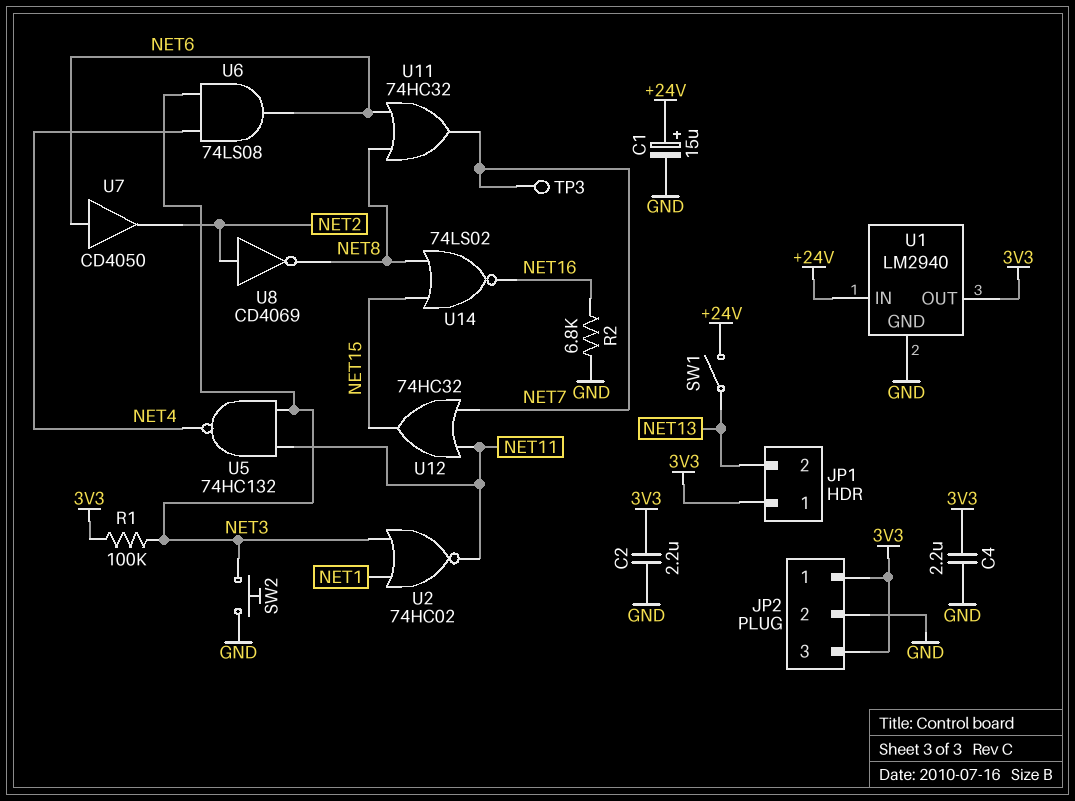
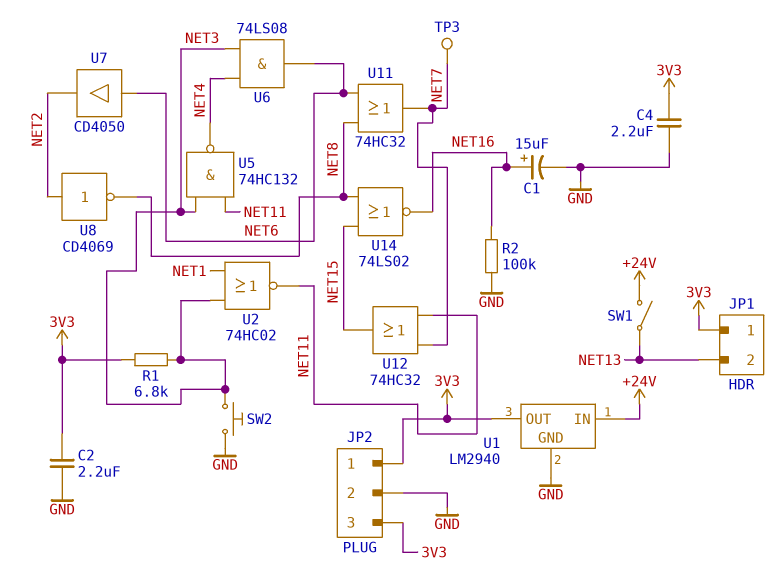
C1: 15uF (plus +24V, minus GND) -> 15uF (plus NET16, minus GND)
R1: 100k (3V3, NET3) -> 6.8k (3V3, NET3)
R2: 6.8k (GND, NET16) -> 100k (GND, NET16)

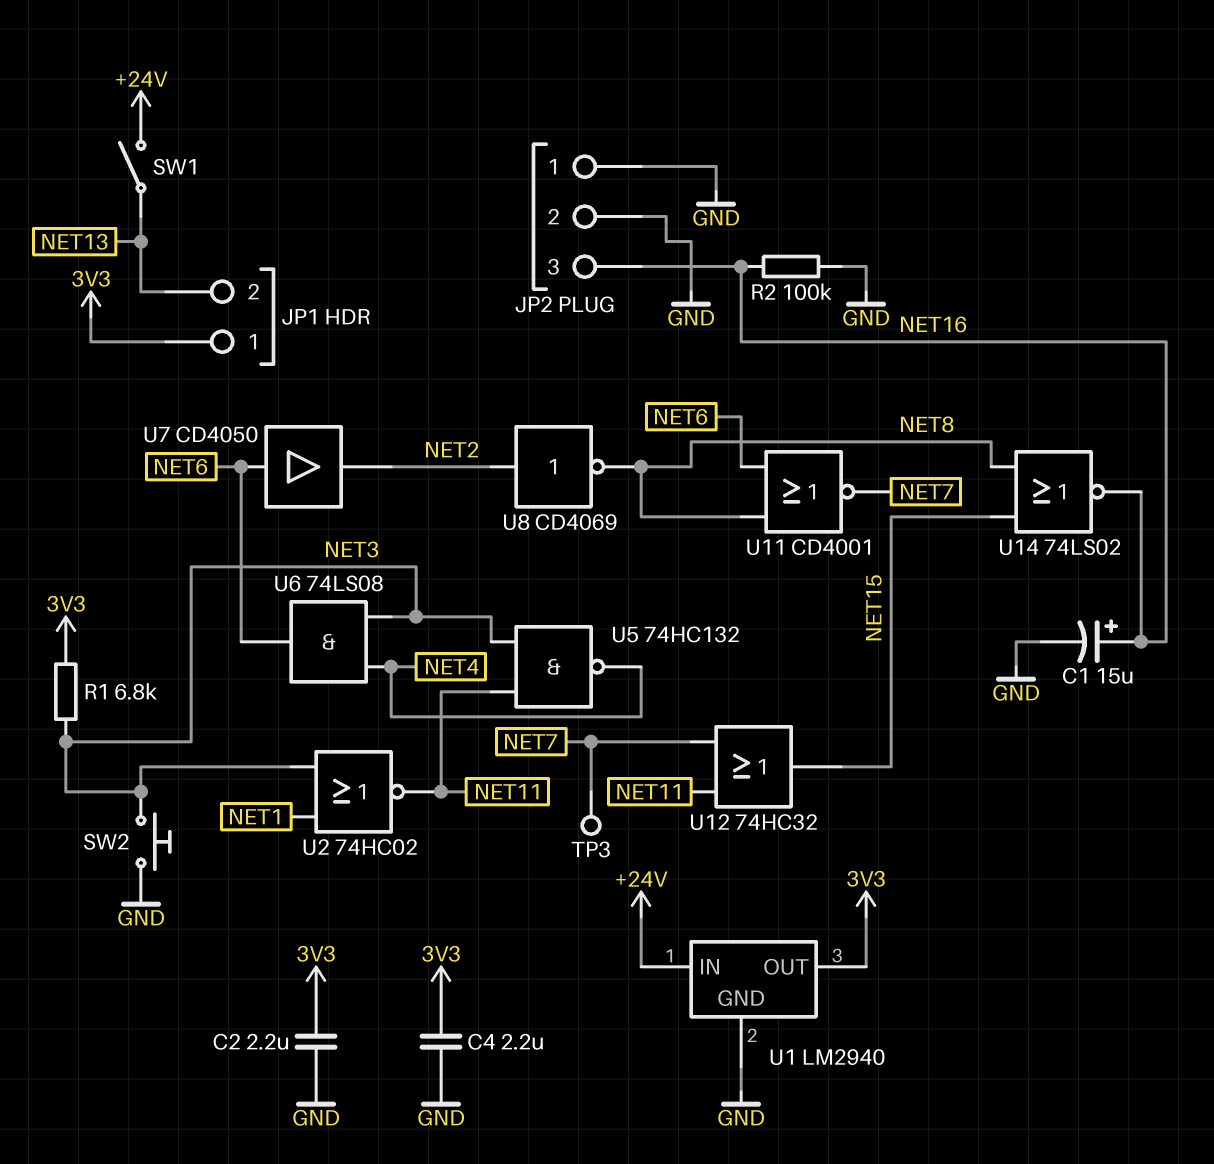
JP2 pin 1: 3V3 -> GND
JP2 pin 3: 3V3 -> NET16
U11: OR 74HC32 (in NET6, in NET8, out NET7) -> NOR CD4001 (in NET6, in NET8, out NET7)

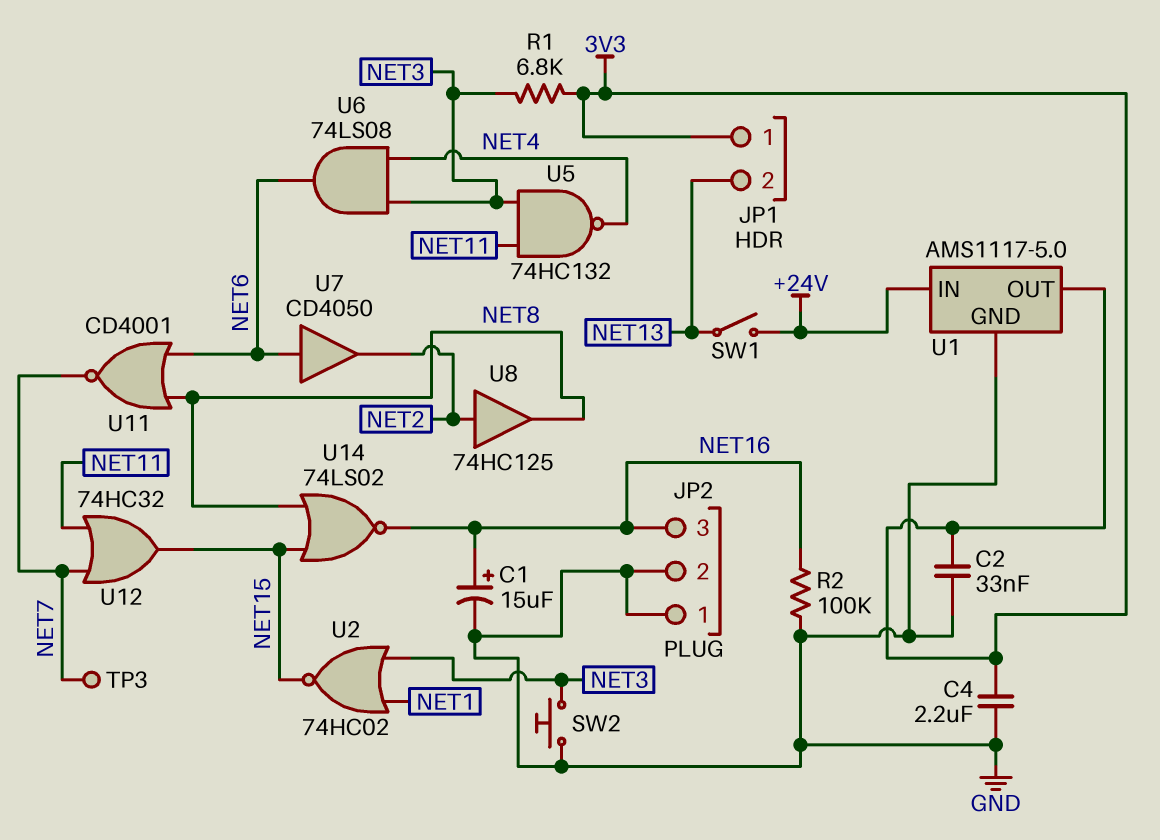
C2: 2.2uF (3V3, GND) -> 33nF (3V3, GND)
U1: LM2940 -> AMS1117-5.0
U2: NOR 74HC02 (in NET1, in NET3, out NET11) -> NOR 74HC02 (in NET1, in NET3, out NET15)
U8: NOT CD4069 (in NET2, out NET8) -> buffer 74HC125 (in NET2, out NET8)

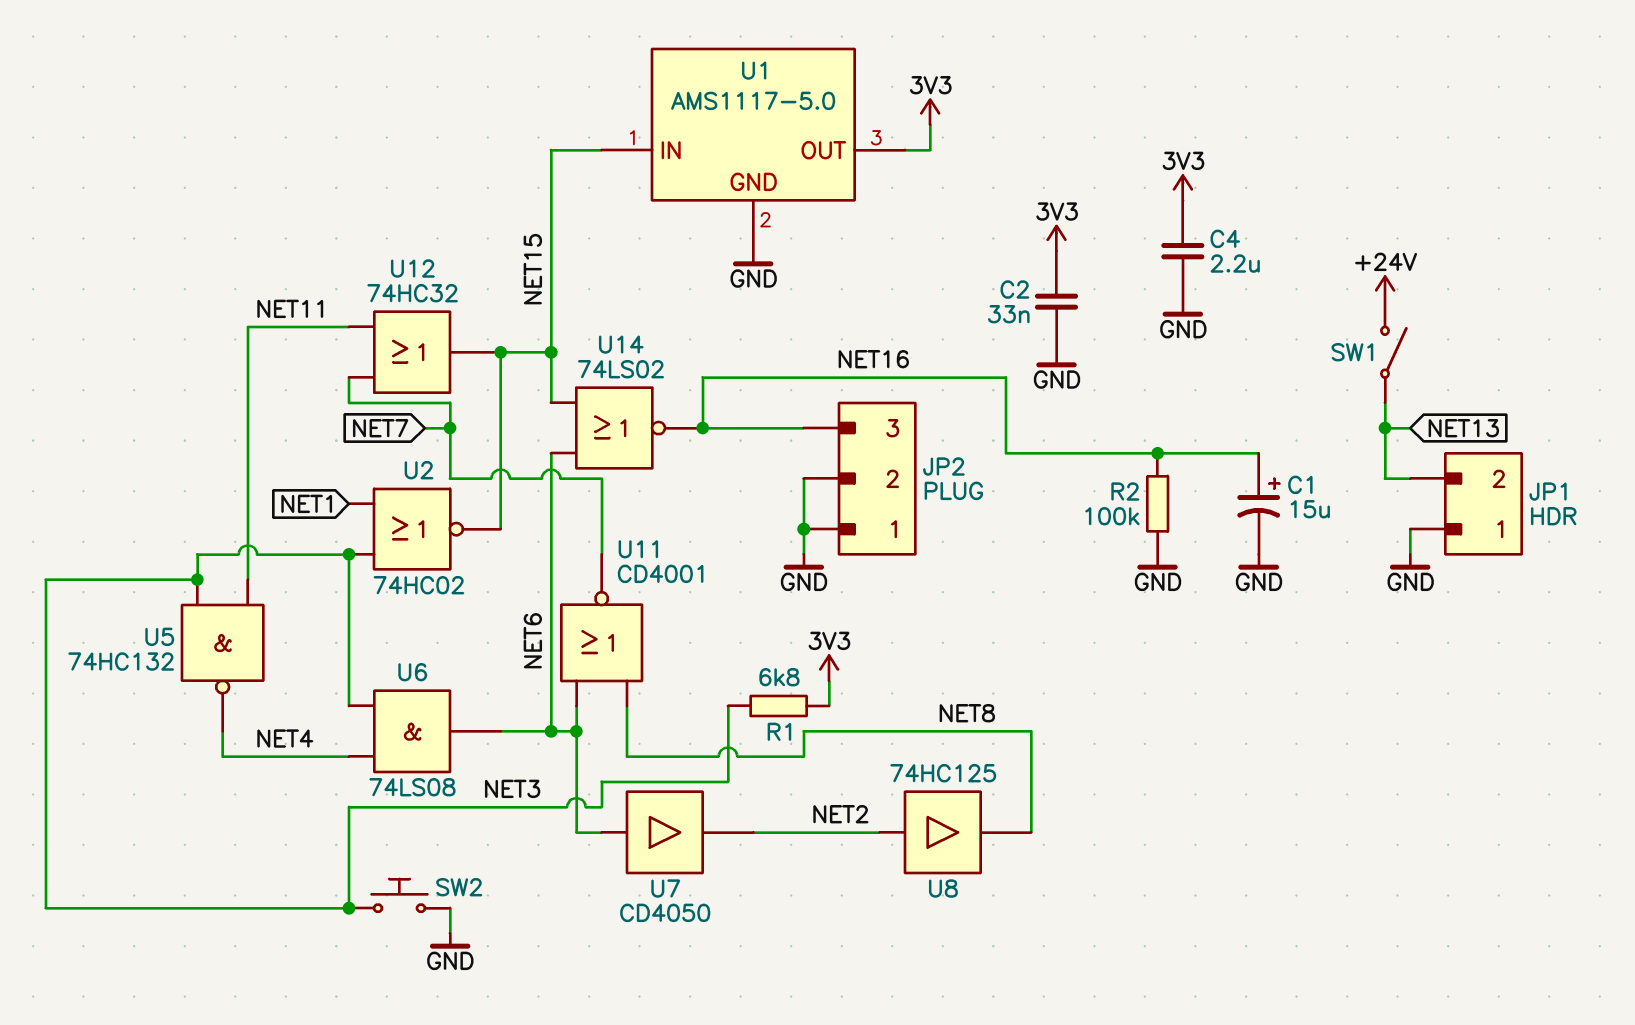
JP1 pin 1: 3V3 -> GND
TP3: test point (NET7) -> none
U1 pin IN: +24V -> NET15
U14: NOR 74LS02 (in NET8, in NET15, out NET16) -> NOR 74LS02 (in NET6, in NET15, out NET16)

